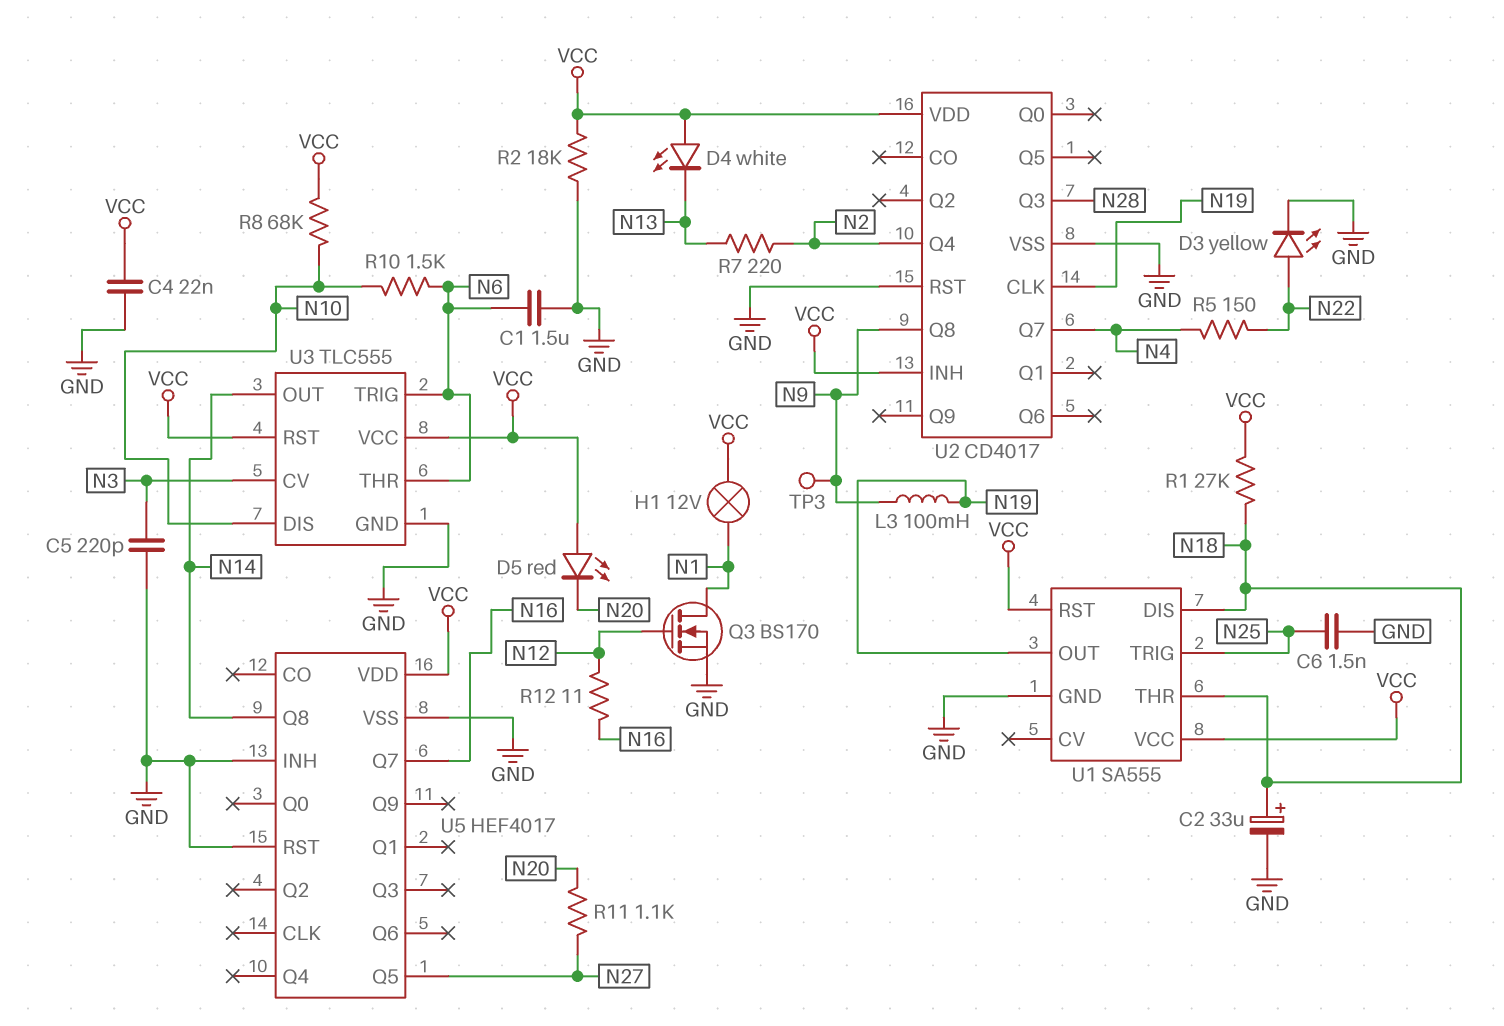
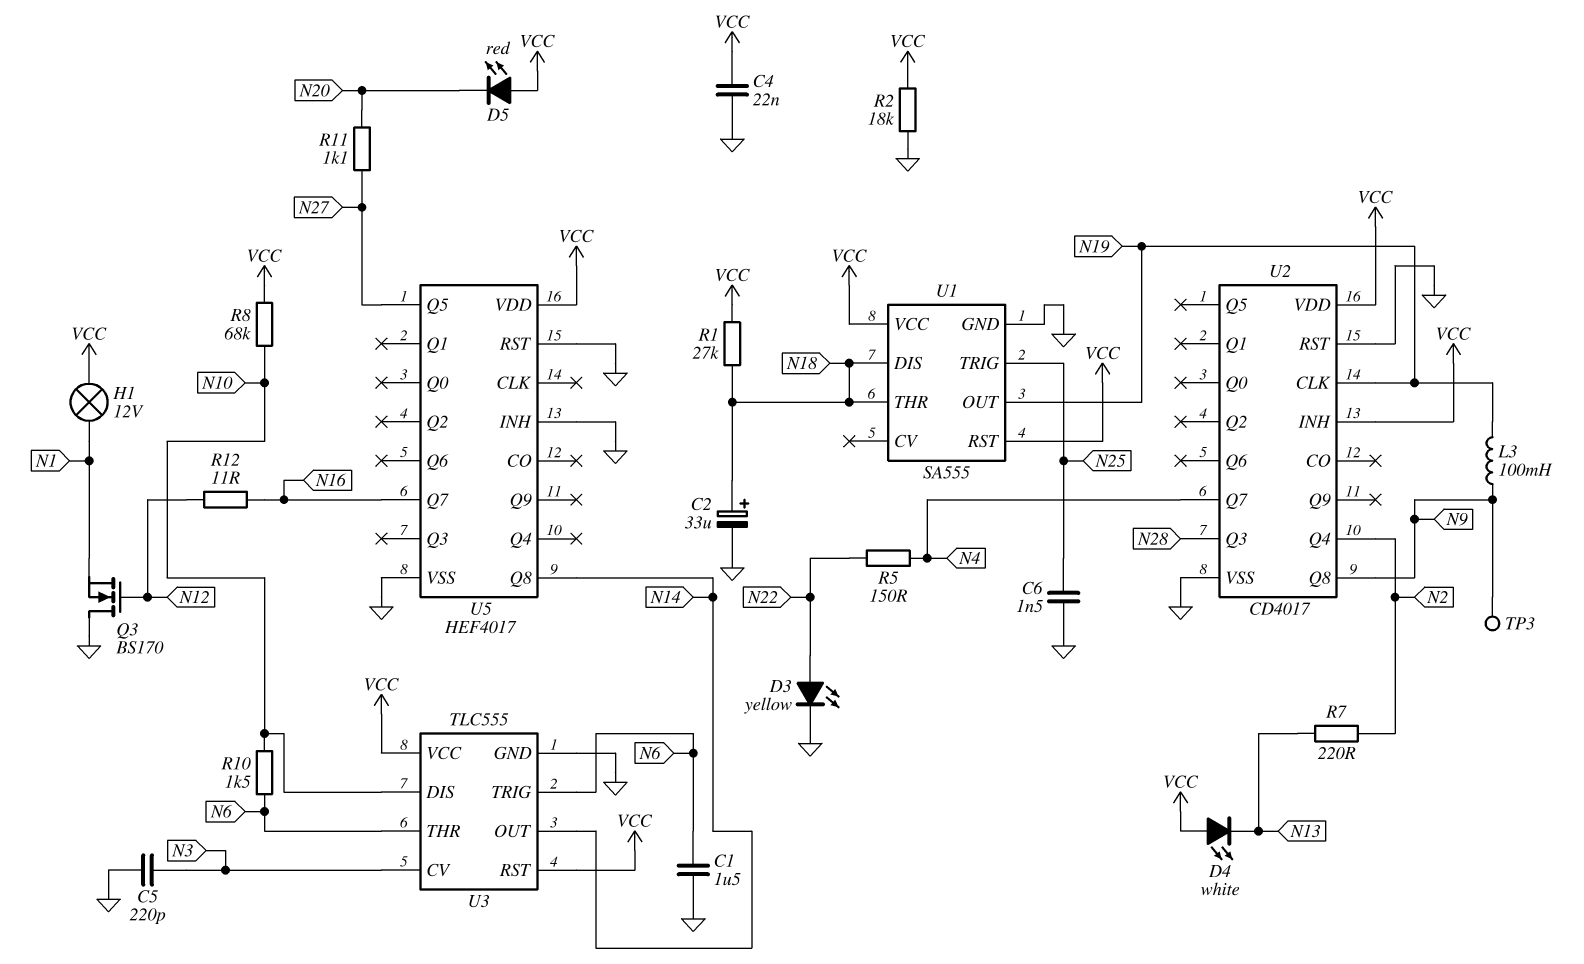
Q3: NMOS BS170 (G N12, D N1, S GND) -> NMOS BS170 (G N12, D GND, S N1)

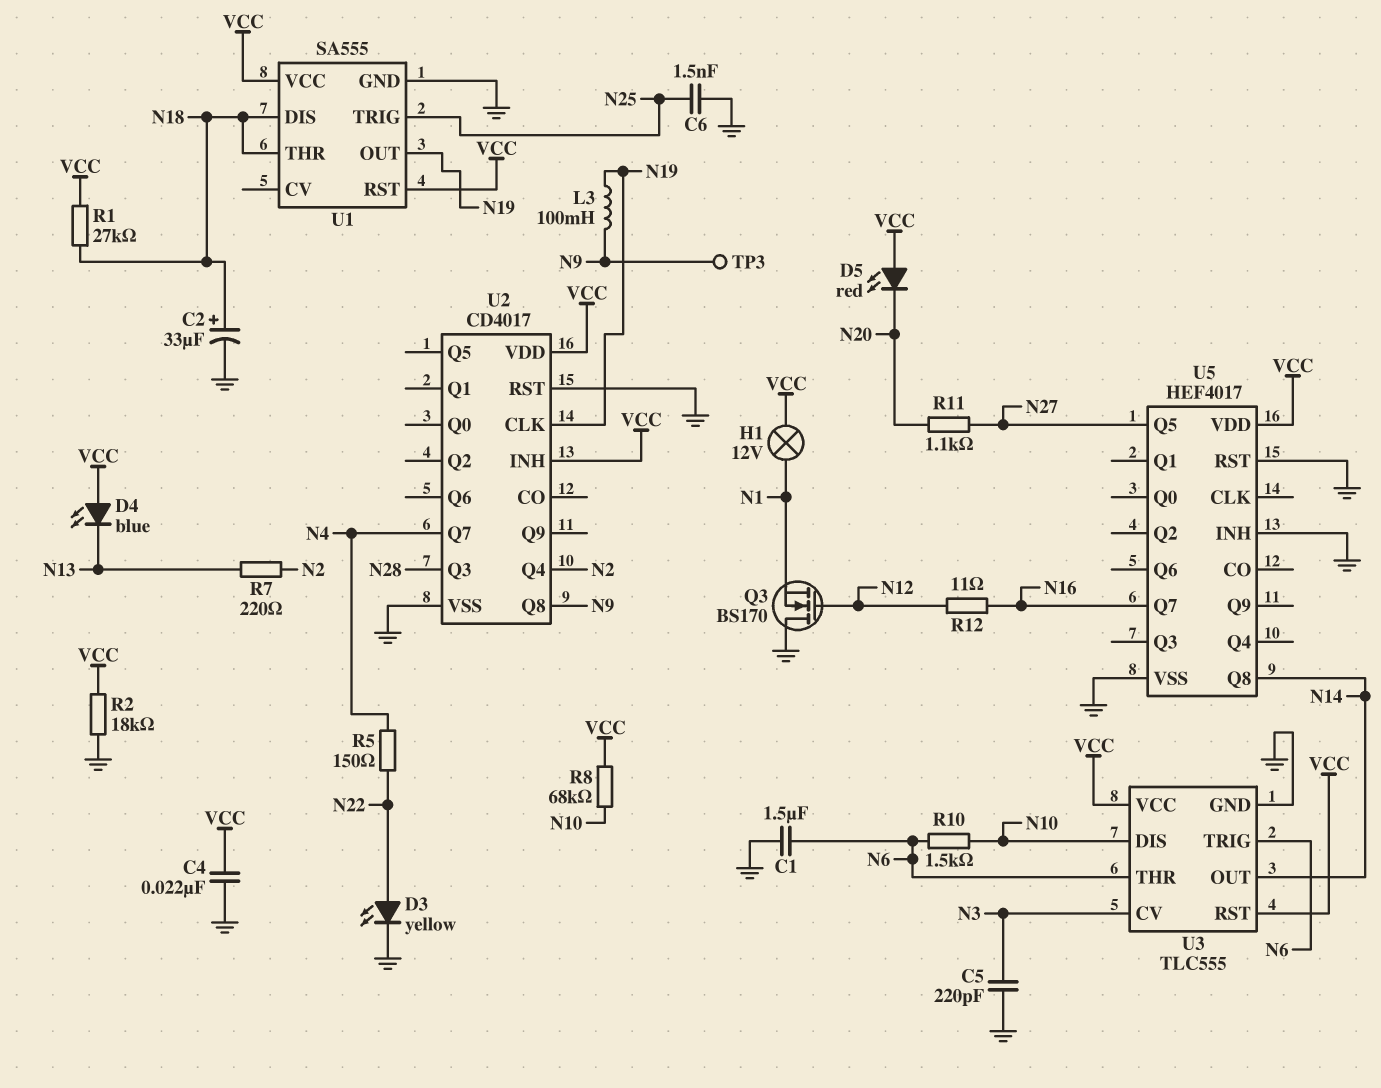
D4: LED white (A VCC, K N13) -> LED blue (A VCC, K N13)

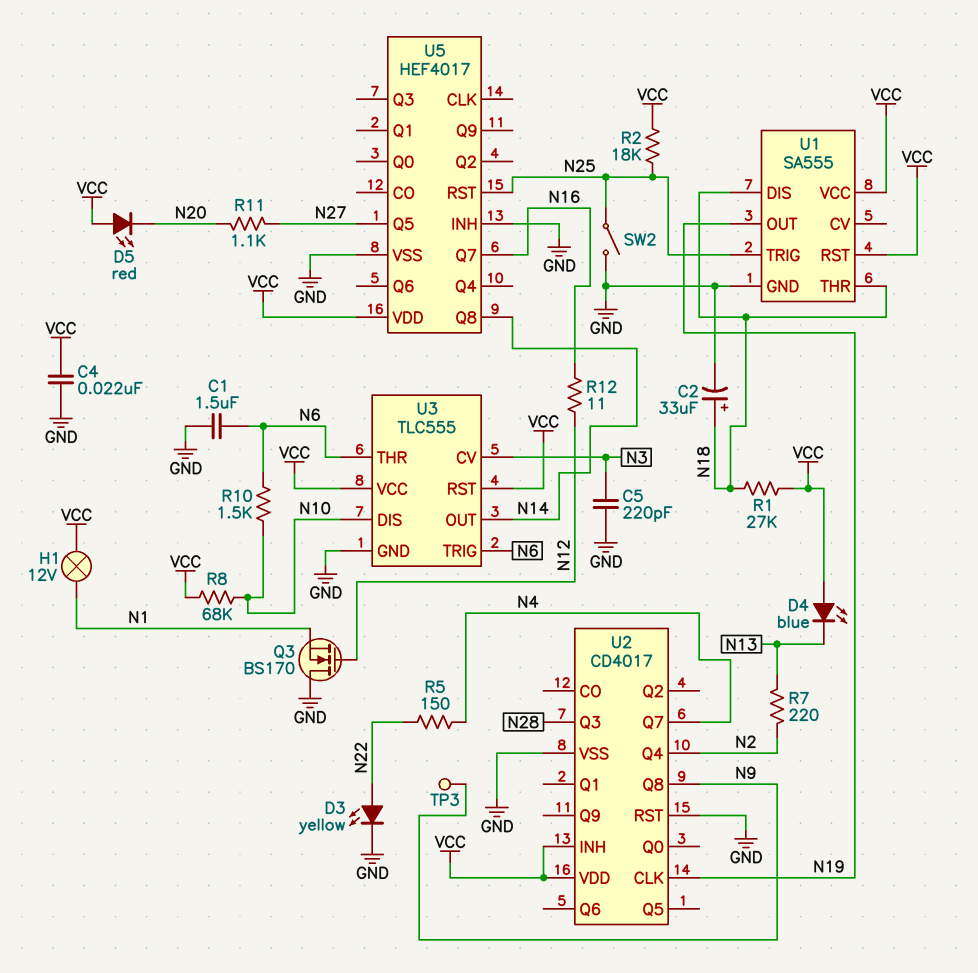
C6: 1.5nF (GND, N25) -> none
L3: 100mH (N9, N19) -> none
R2: 18k (GND, VCC) -> 18k (N25, VCC)
SW2: none -> switch (GND, N25)
U5 pin RST: GND -> N25

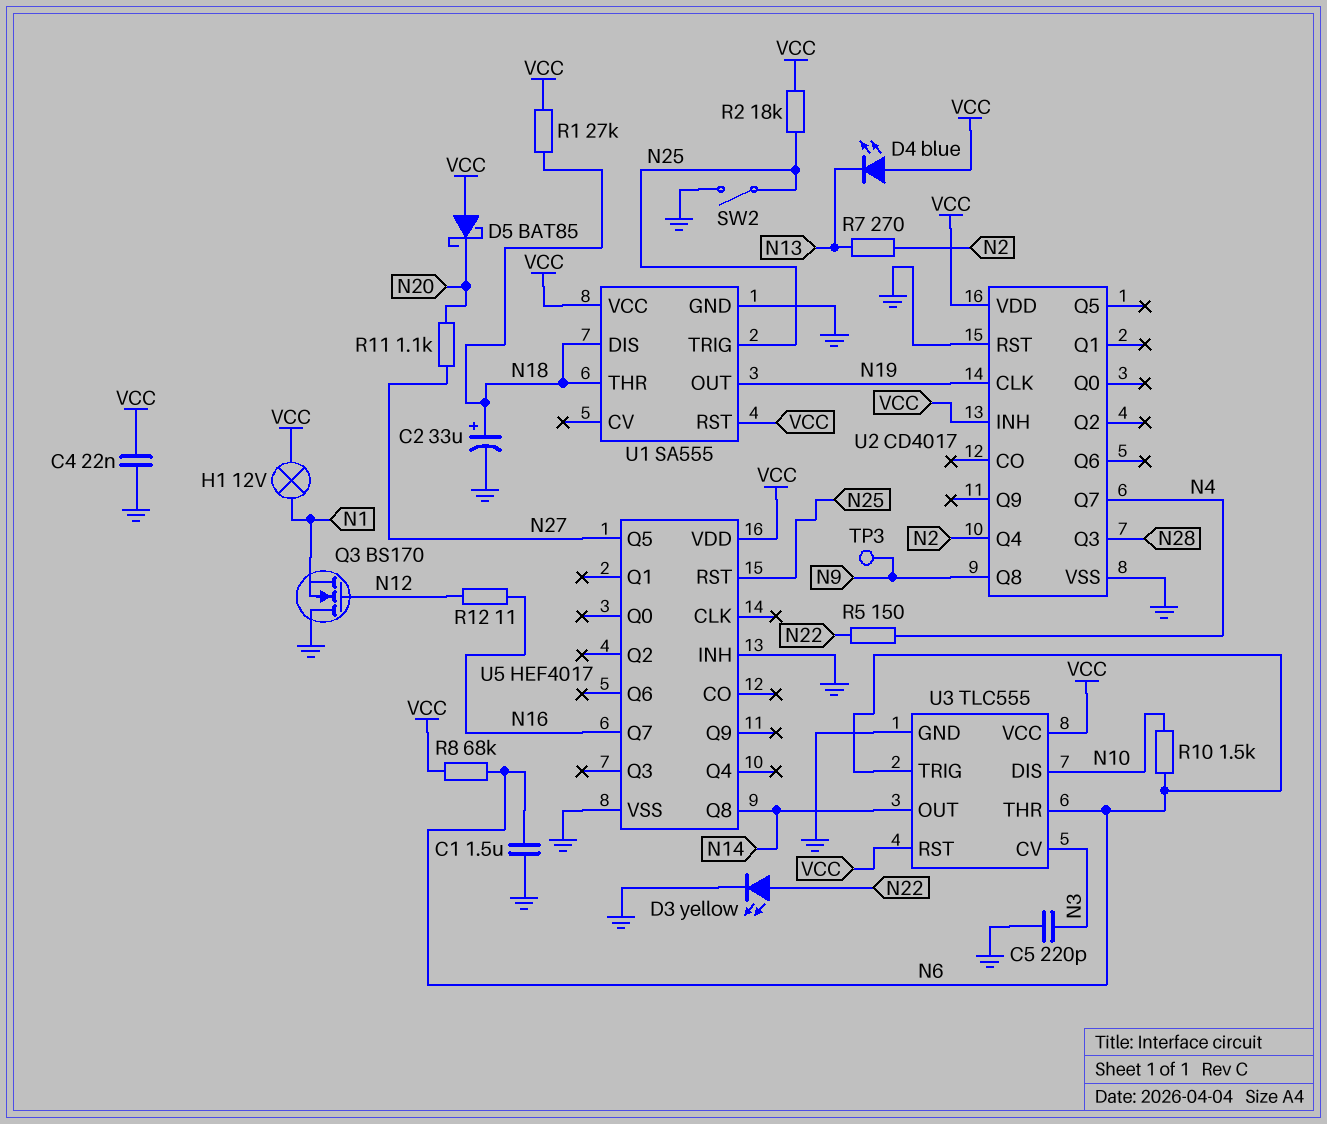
D5: LED red (A VCC, K N20) -> schottky BAT85 (A VCC, K N20)
R7: 220 (N2, N13) -> 270 (N2, N13)
R8: 68k (N10, VCC) -> 68k (N6, VCC)

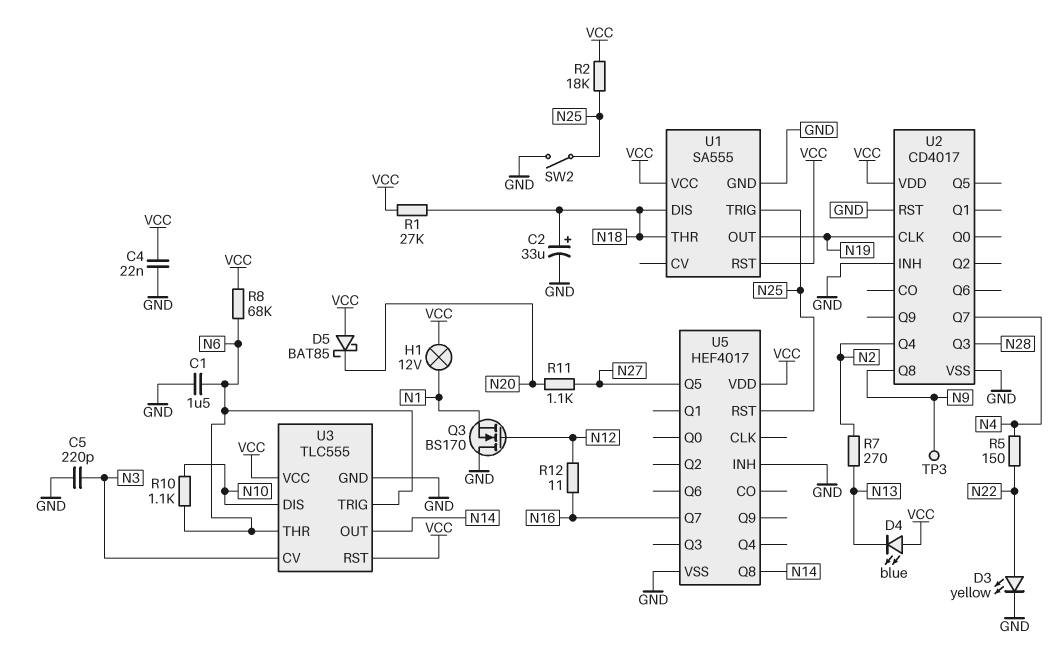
R10: 1.5k (N6, N10) -> 1.1k (N6, N10)
U2 pin INH: VCC -> GND

